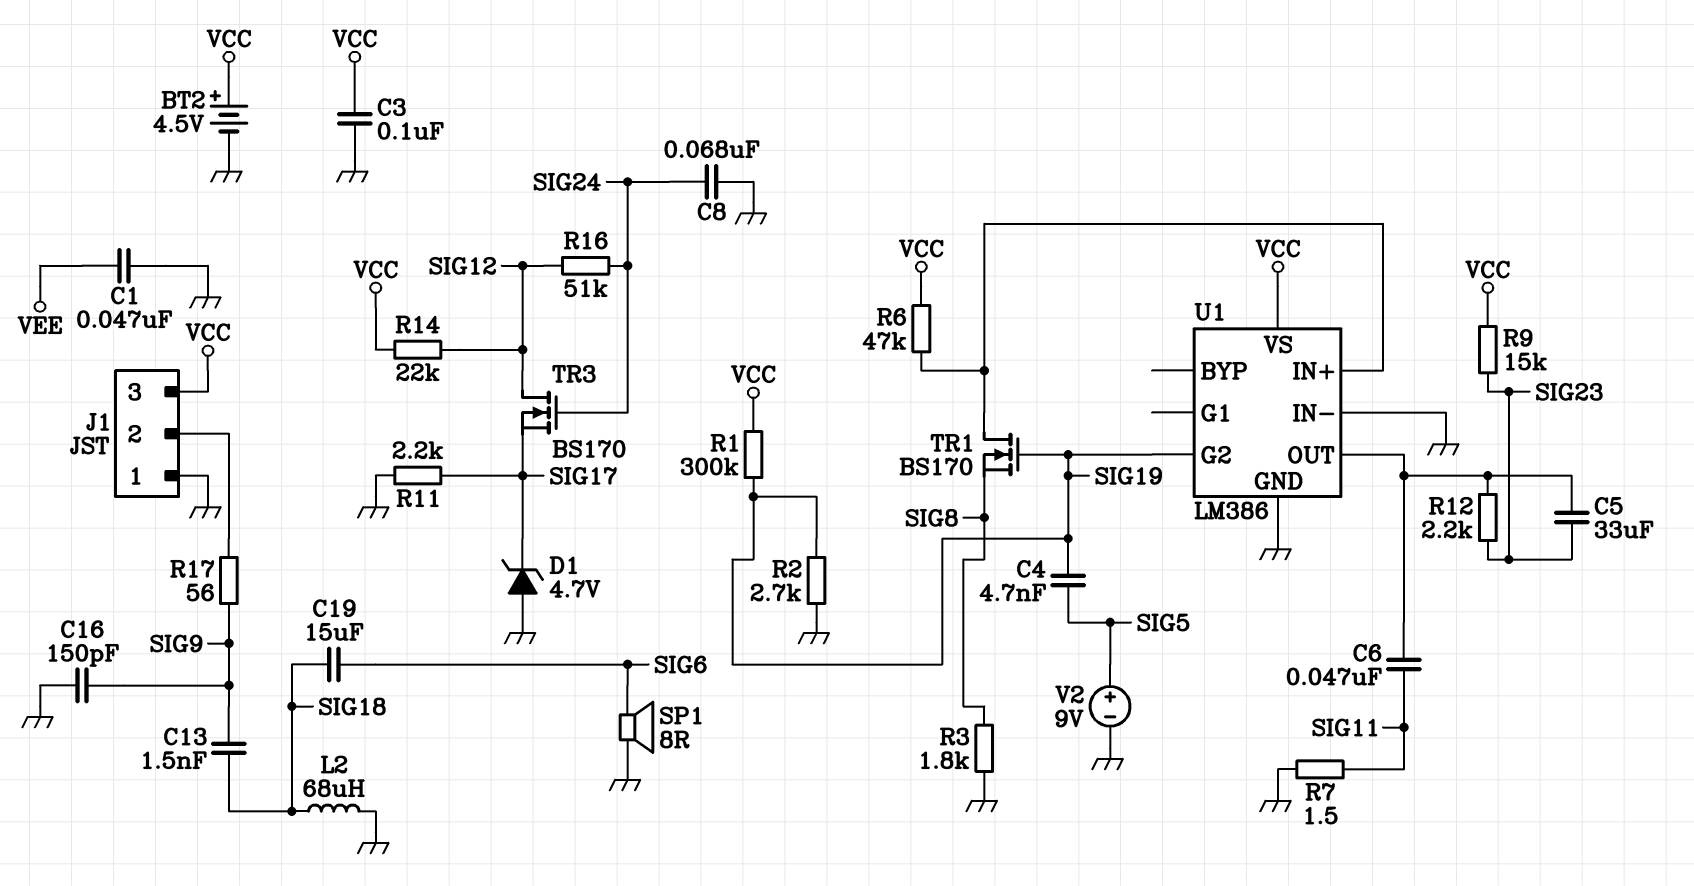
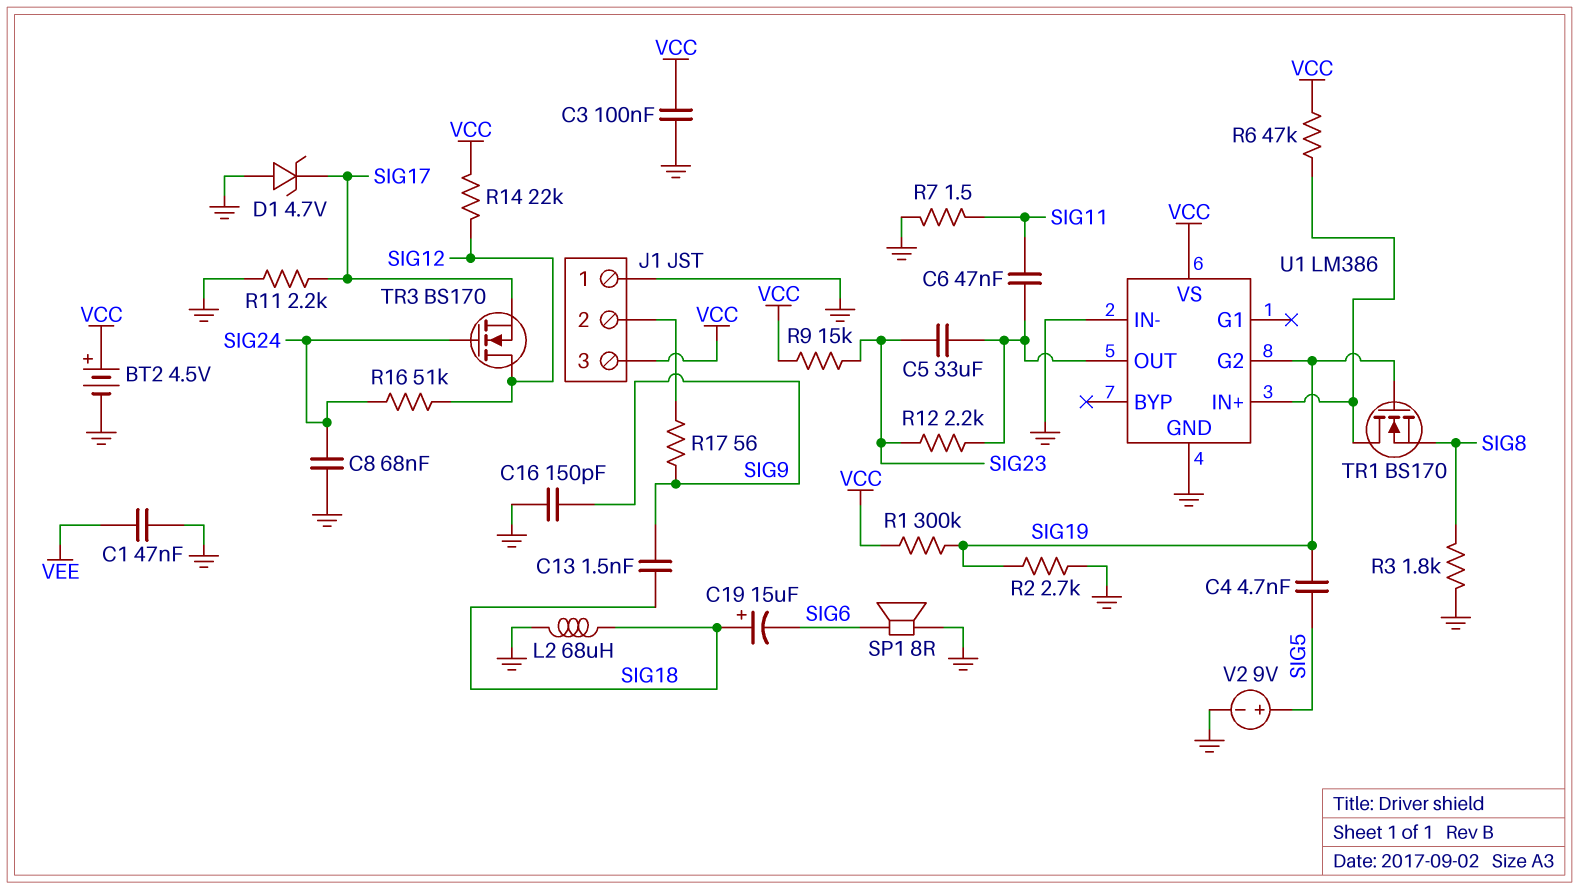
C19: 15uF (SIG6, SIG18) -> 15uF (plus SIG18, minus SIG6)

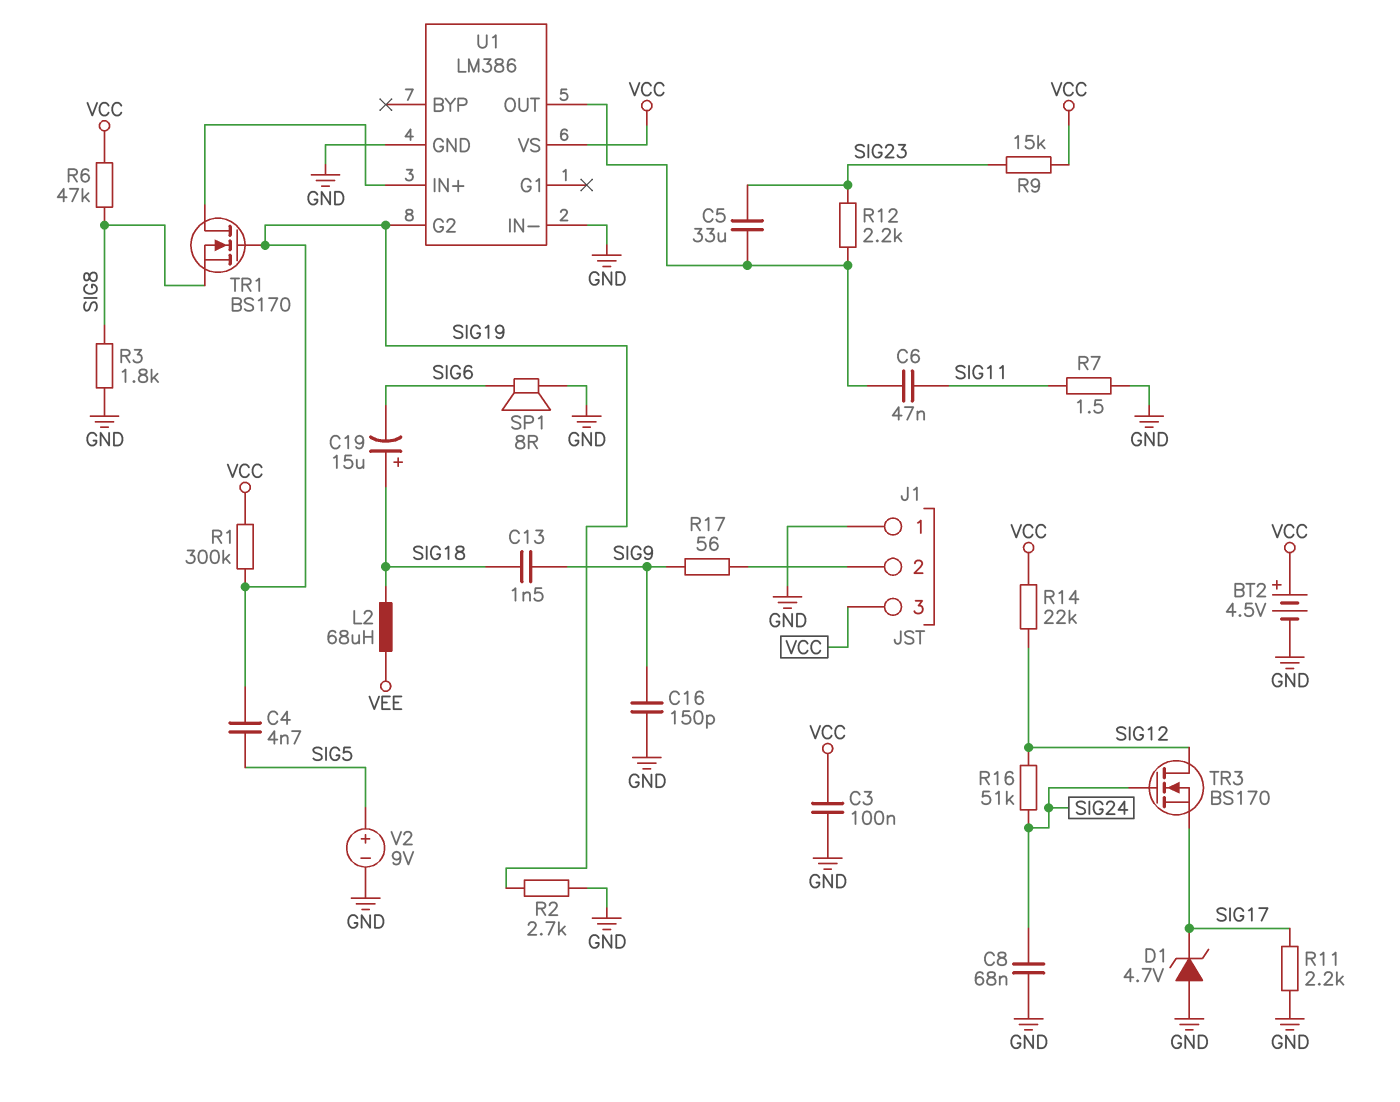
C1: 47nF (GND, VEE) -> none
L2: 68uH (GND, SIG18) -> 68uH (SIG18, VEE)
R6: 47k (U1/IN+, VCC) -> 47k (SIG8, VCC)

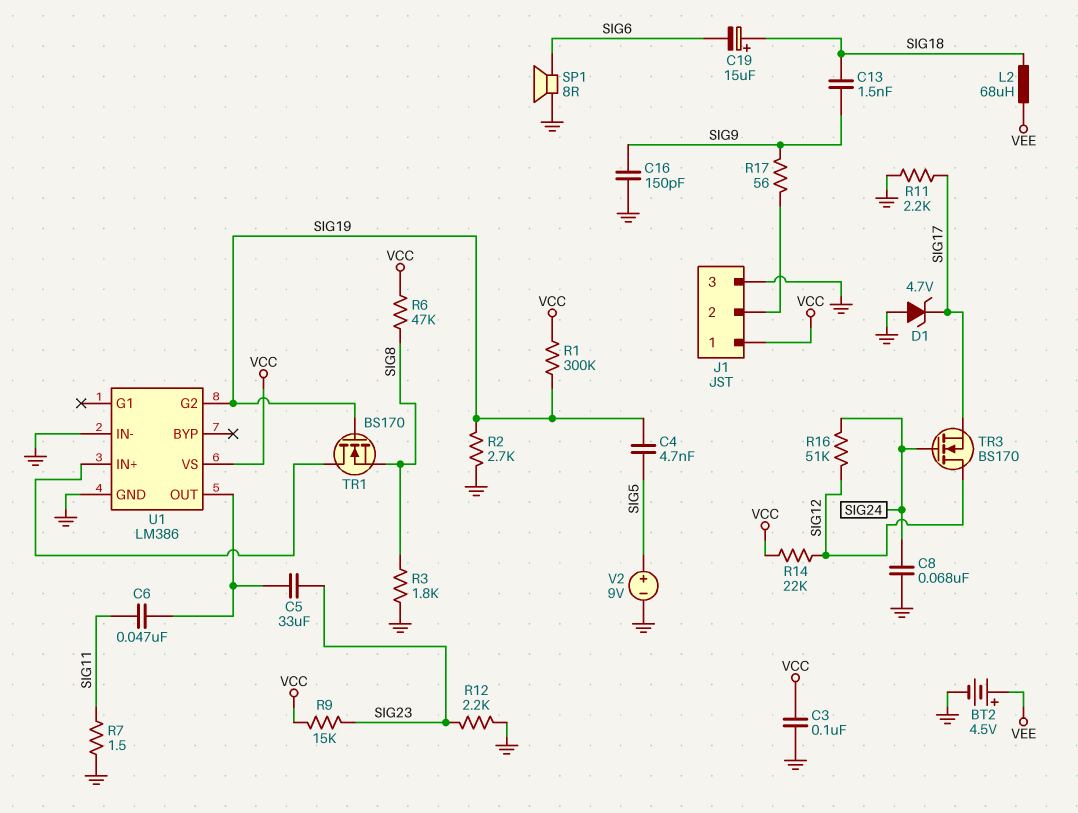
BT2: 4.5V (plus VCC, minus GND) -> 4.5V (plus VEE, minus GND)
J1 pin 1: GND -> VCC
J1 pin 3: VCC -> GND
R12: 2.2k (SIG23, U1/OUT) -> 2.2k (GND, SIG23)

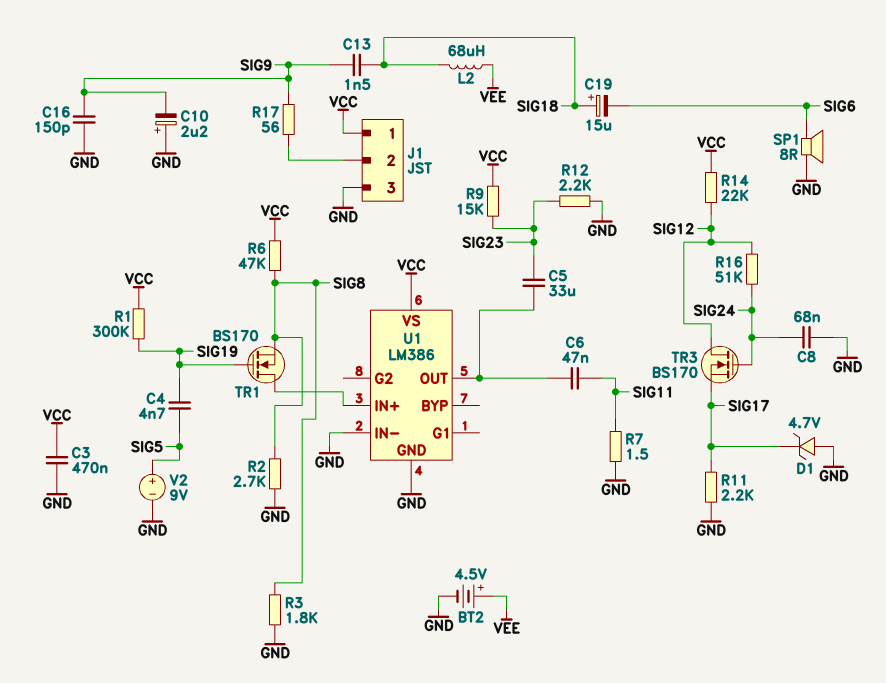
C3: 100nF (GND, VCC) -> 470nF (GND, VCC)
C10: none -> 2.2uF (plus GND, minus SIG9)
R2: 2.7k (GND, SIG19) -> 2.7k (GND, SIG8)
U1 pin G2: SIG19 -> none

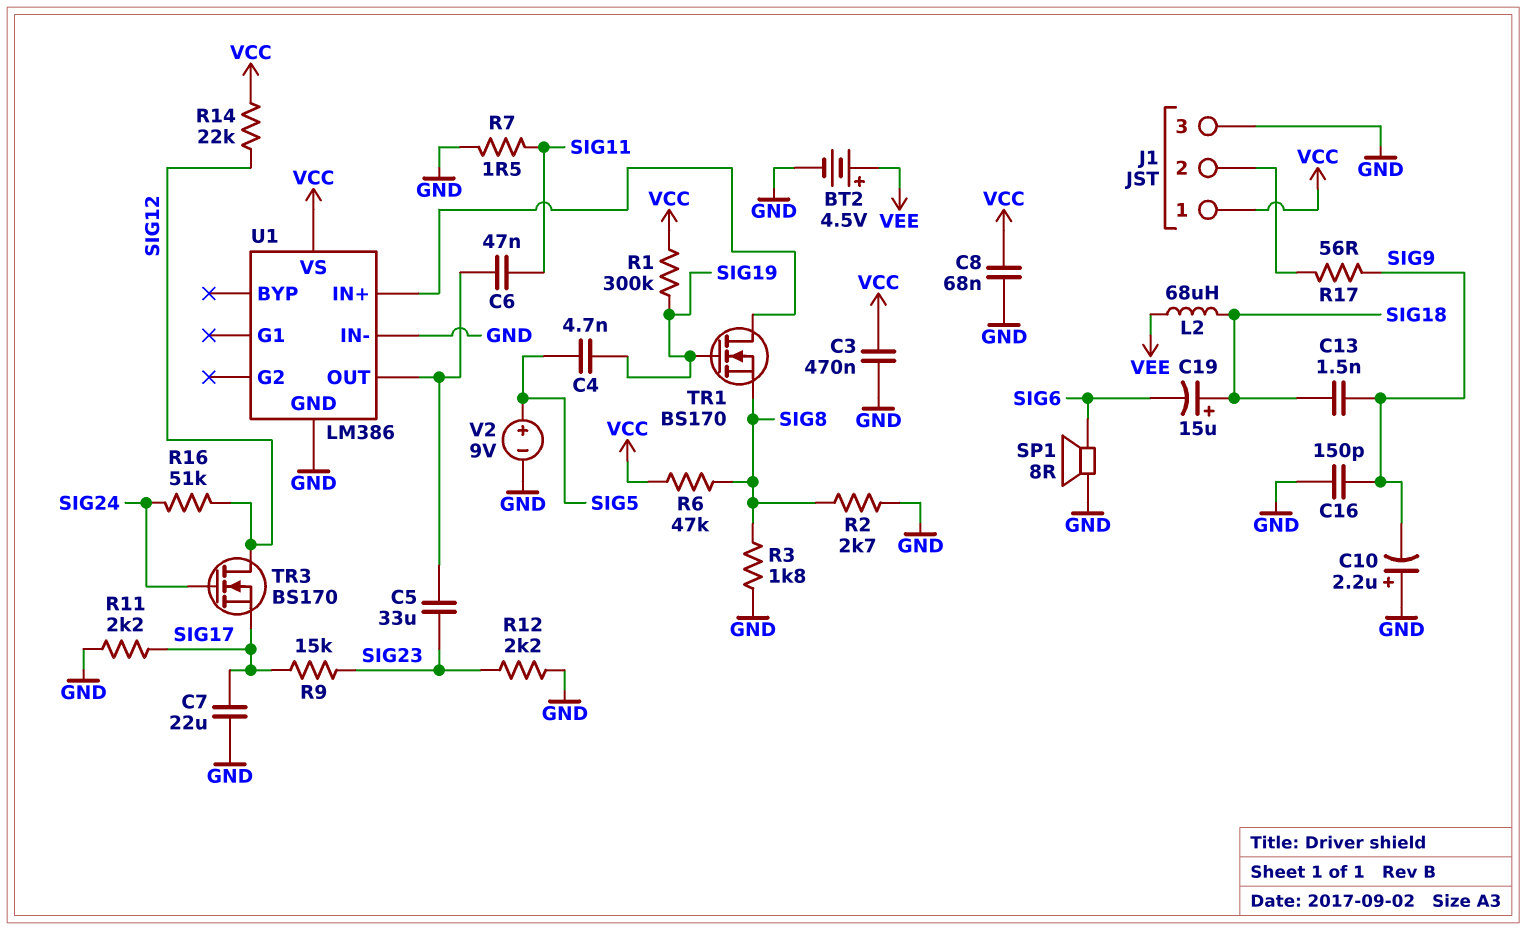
C7: none -> 22uF (GND, SIG17)
C8: 68nF (GND, SIG24) -> 68nF (GND, VCC)
D1: zener 4.7V (A GND, K SIG17) -> none
R9: 15k (SIG23, VCC) -> 15k (SIG17, SIG23)

